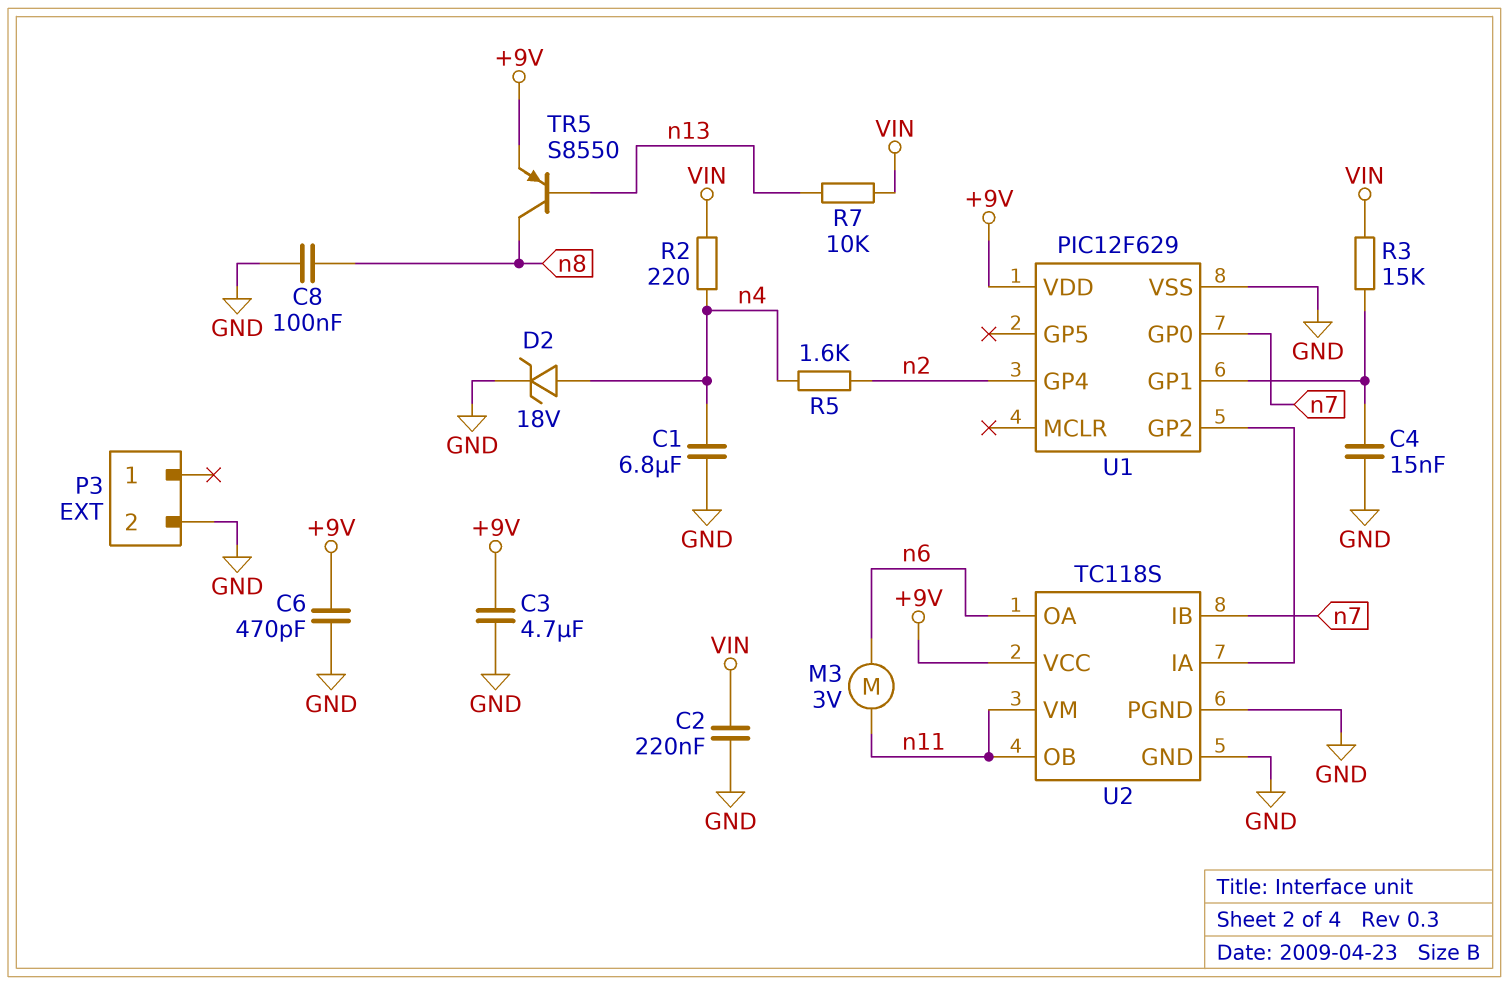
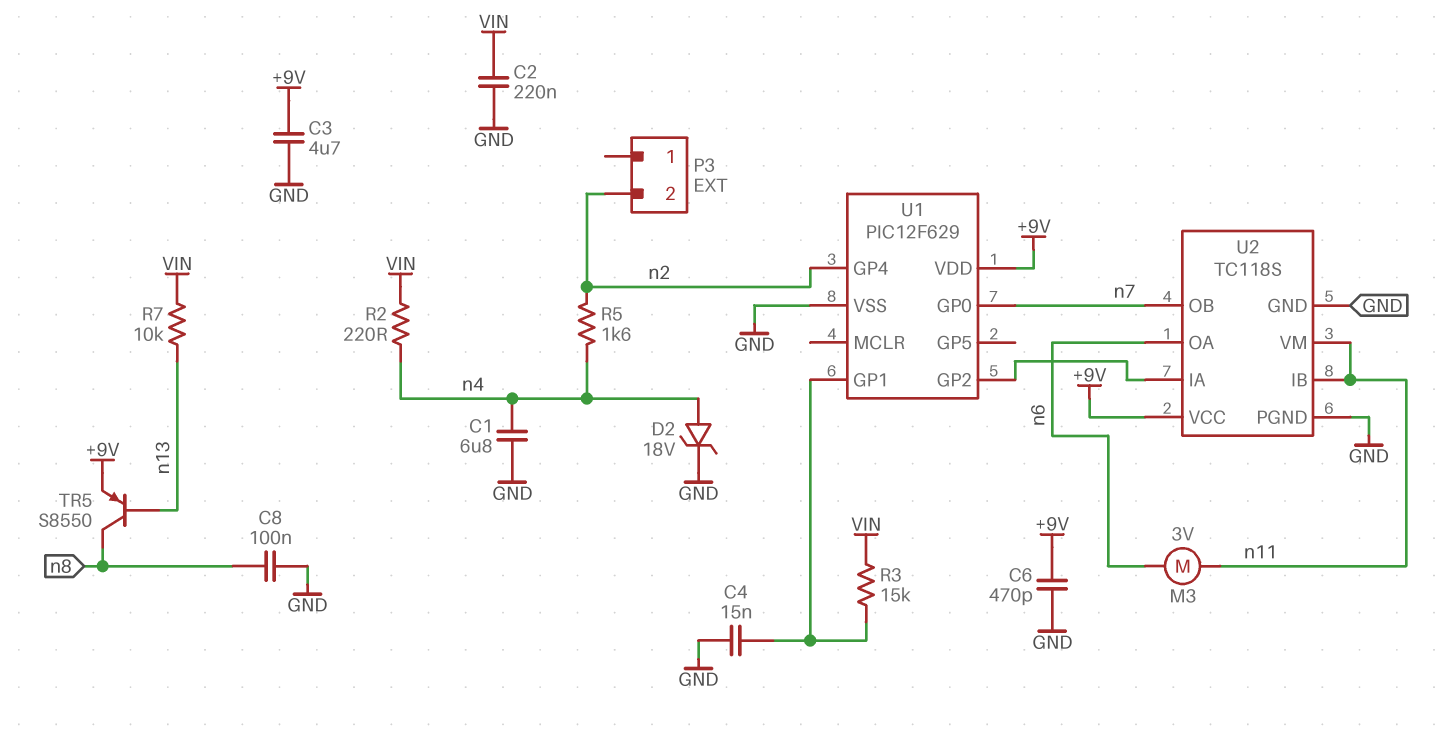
P3 pin 2: GND -> n2
U2 pin IB: n7 -> n11
U2 pin OB: n11 -> n7

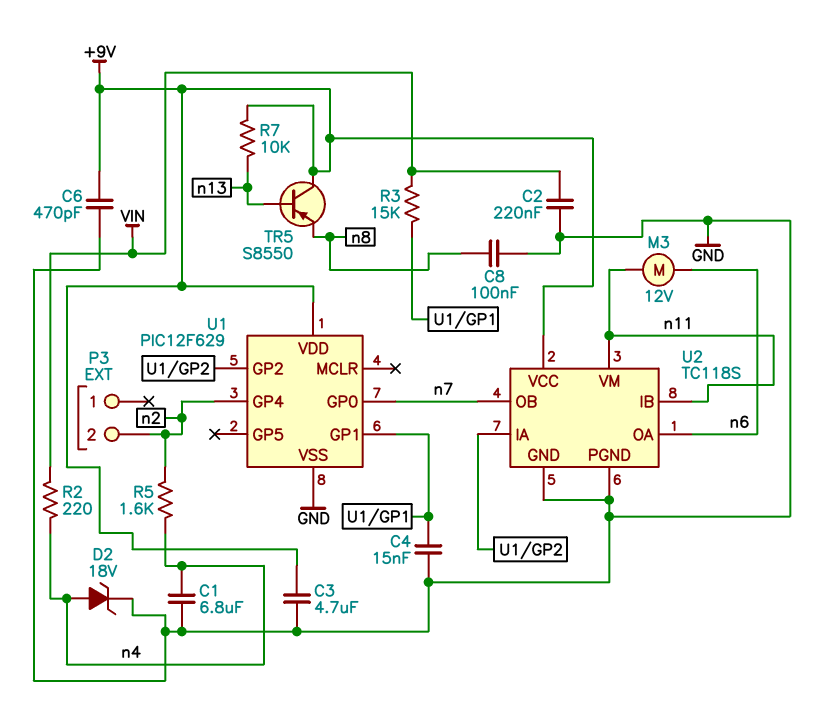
M3: motor 3V (n6, n11) -> motor 12V (n6, n11)
R7: 10k (VIN, n13) -> 10k (+9V, n13)
TR5: PNP S8550 (B n13, C n8, E +9V) -> PNP S8550 (B n13, C +9V, E n8)

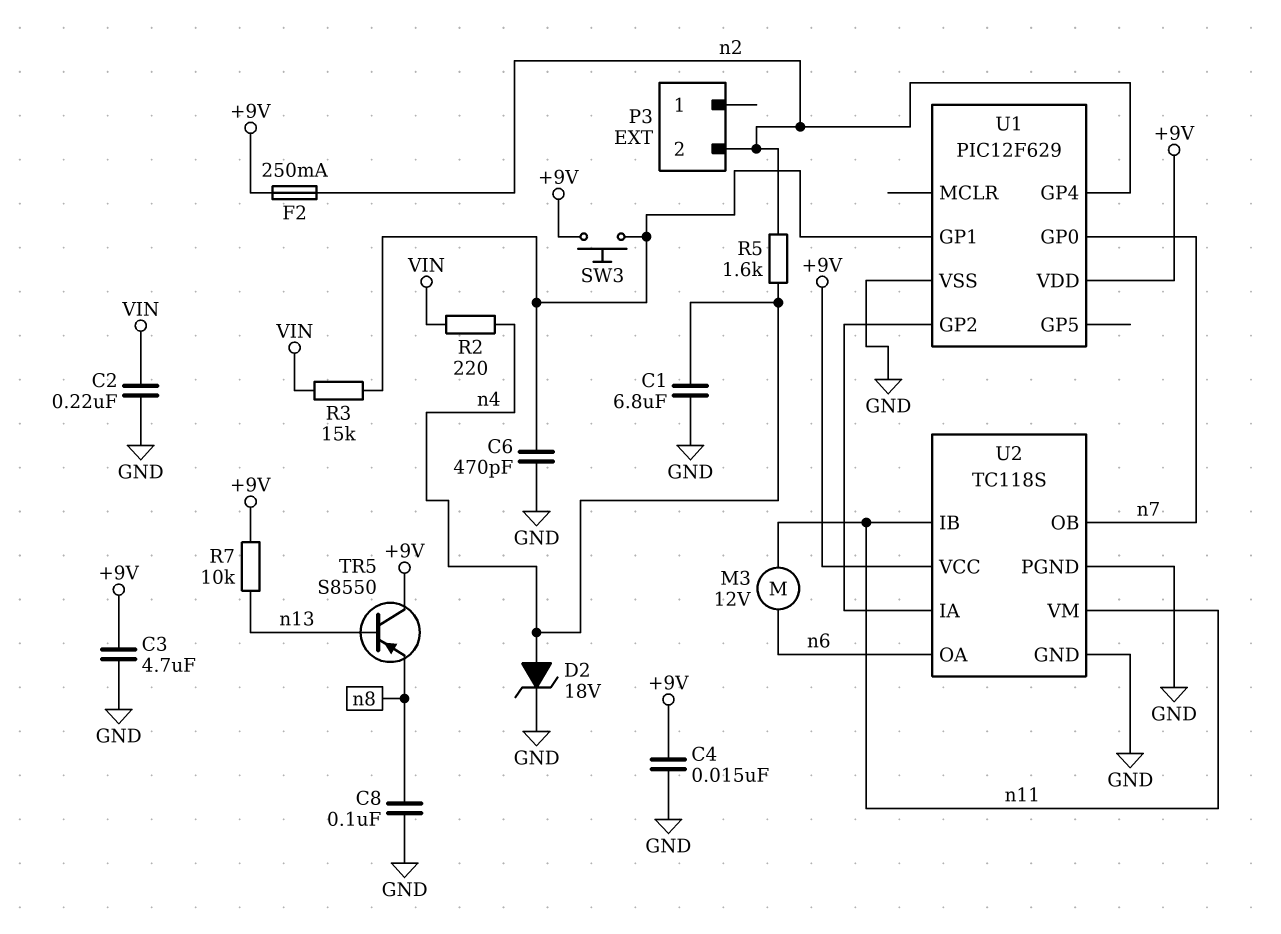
C4: 15nF (GND, U1/GP1) -> 15nF (+9V, GND)
C6: 470pF (+9V, GND) -> 470pF (GND, U1/GP1)
F2: none -> 250mA (+9V, n2)
SW3: none -> button (+9V, U1/GP1)

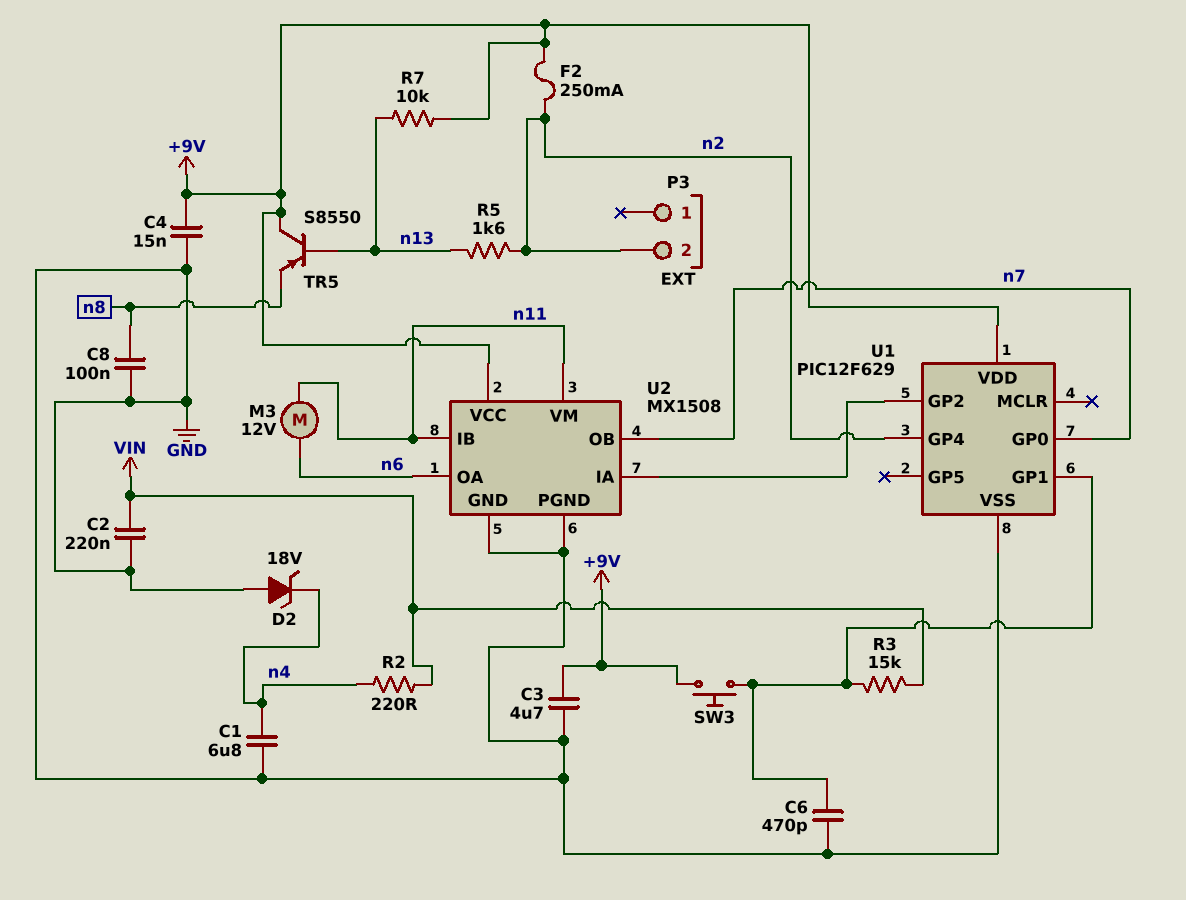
D2: zener 18V (A n4, K GND) -> zener 18V (A GND, K n4)
R5: 1.6k (n2, n4) -> 1.6k (n2, n13)
U2: TC118S -> MX1508

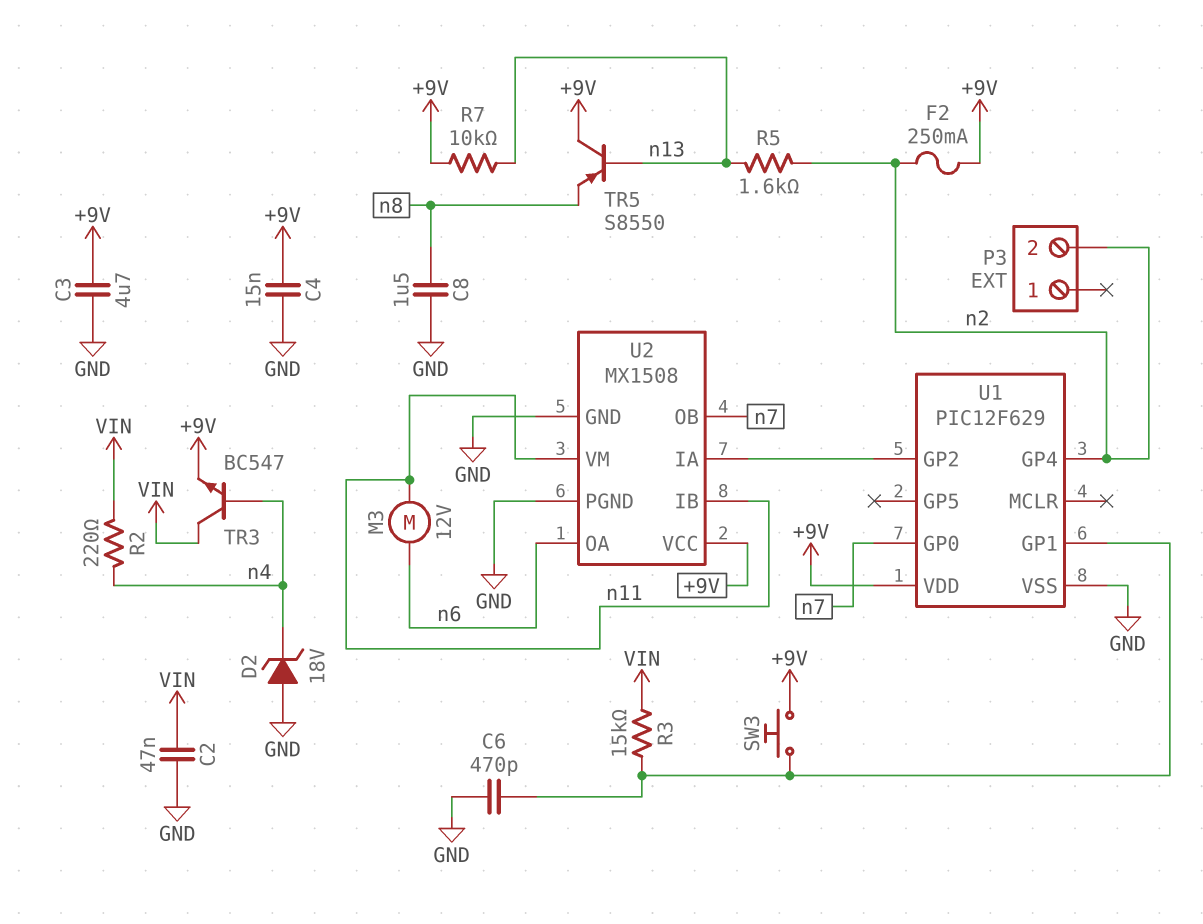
C1: 6.8uF (GND, n4) -> none
C2: 220nF (GND, VIN) -> 47nF (GND, VIN)
C8: 100nF (GND, n8) -> 1.5uF (GND, n8)
TR3: none -> NPN BC547 (B n4, C VIN, E +9V)

